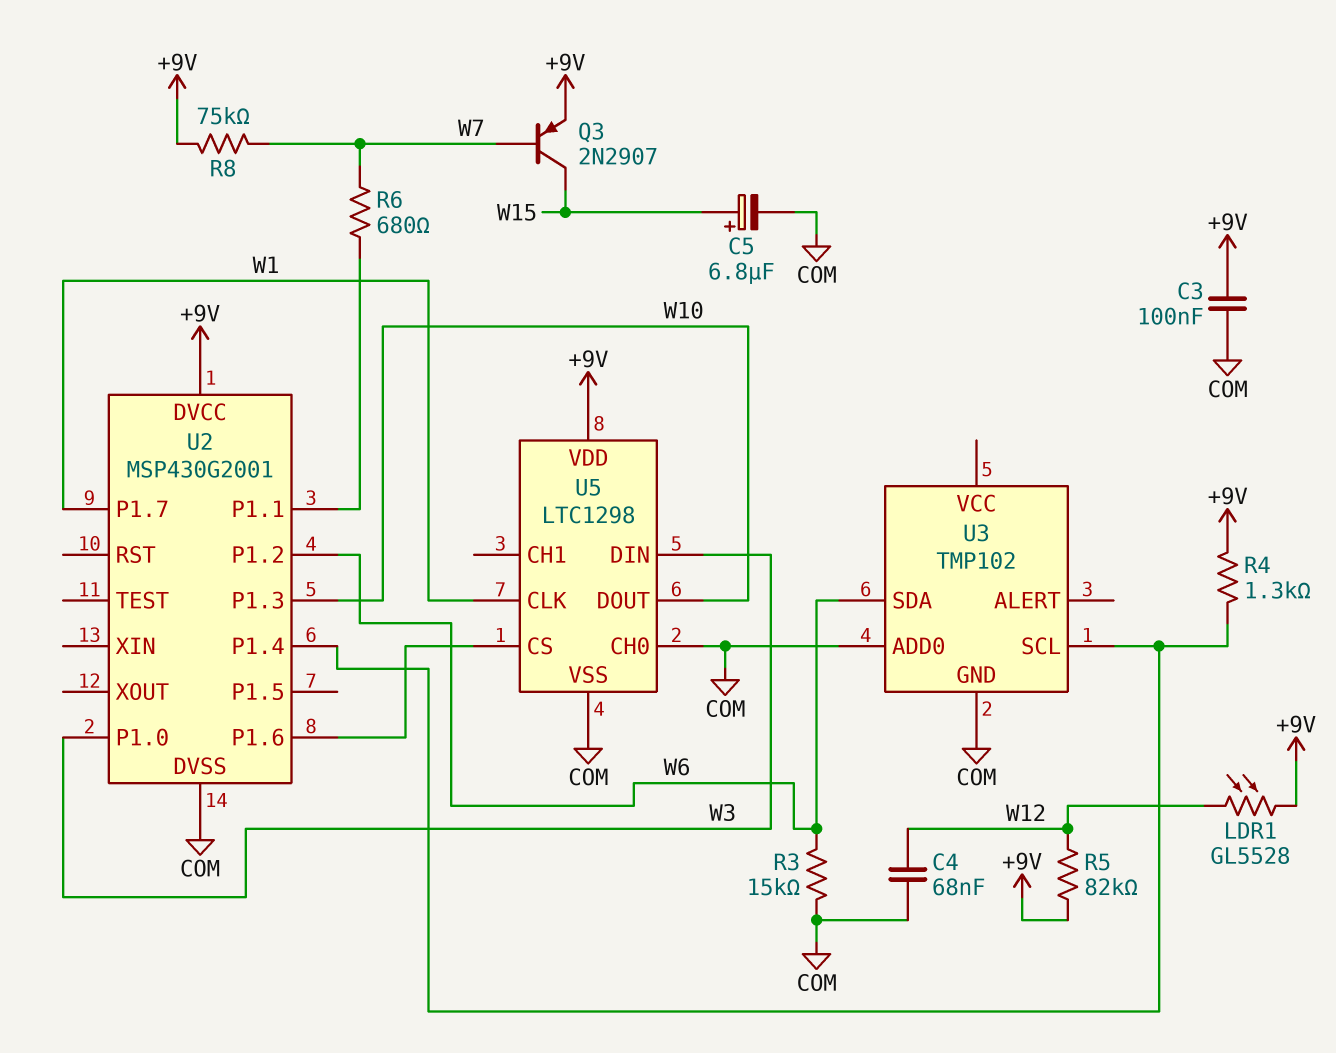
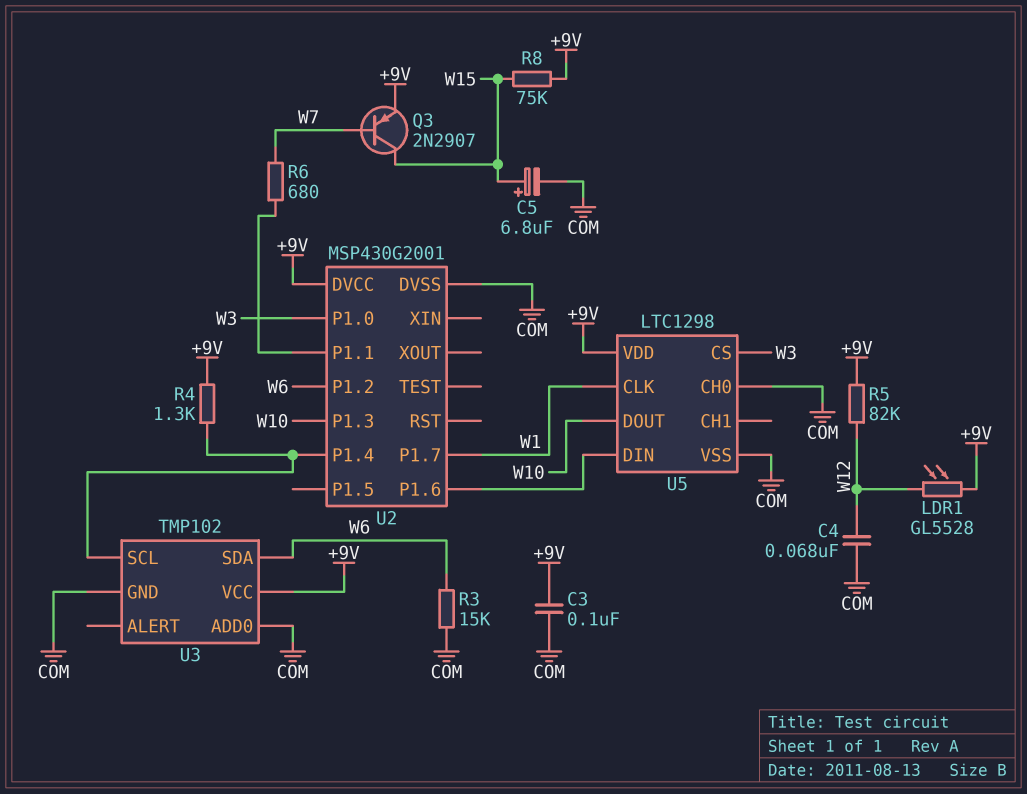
R8: 75k (+9V, W7) -> 75k (+9V, W15)
U3 pin VCC: none -> +9V
U5 pin CS: U2/P1.6 -> W3
U5 pin DIN: W3 -> U2/P1.6

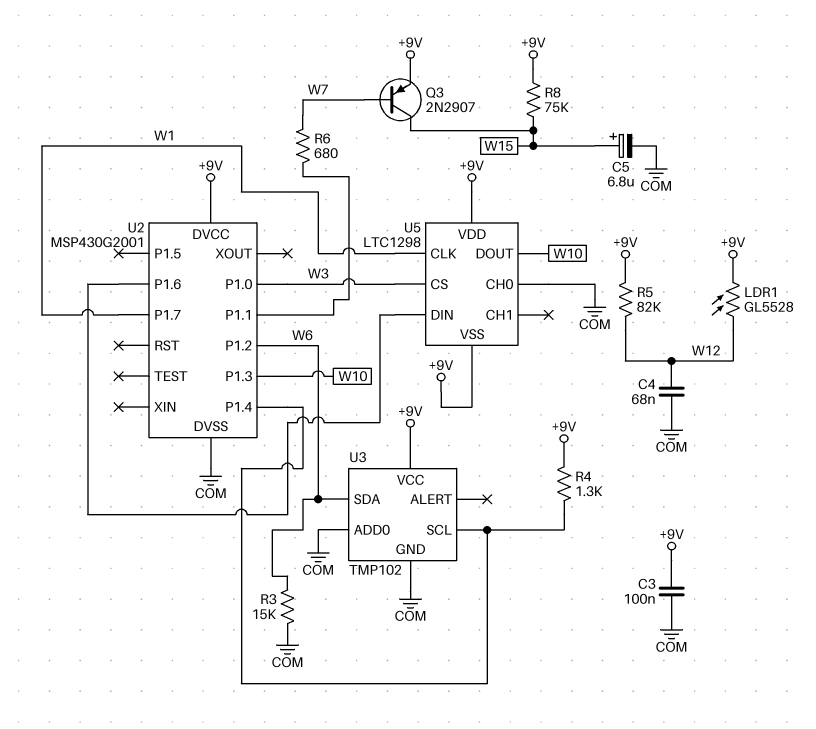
U5 pin VSS: COM -> +9V

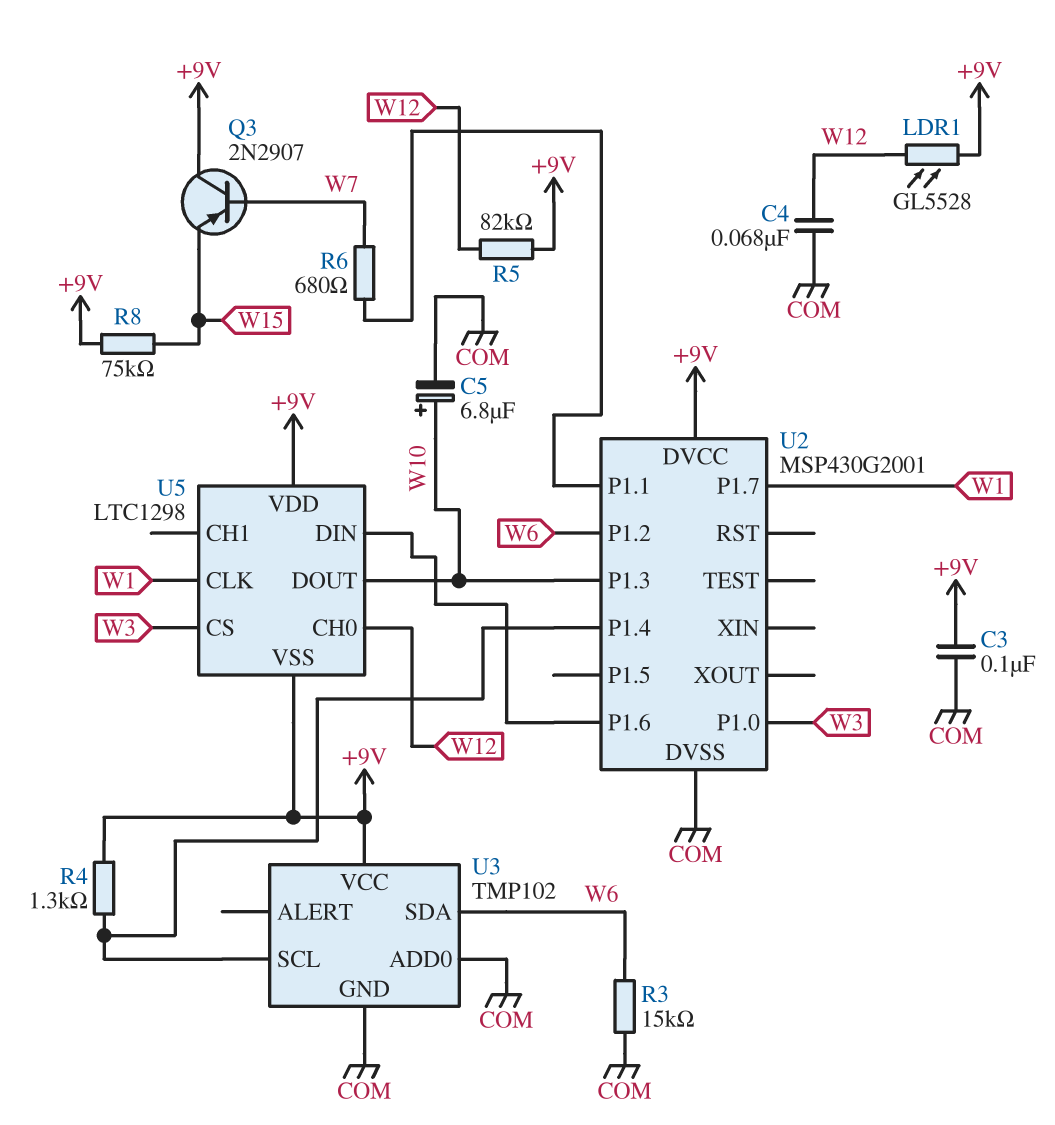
C5: 6.8uF (plus W15, minus COM) -> 6.8uF (plus W10, minus COM)
Q3: PNP 2N2907 (B W7, C W15, E +9V) -> PNP 2N2907 (B W7, C +9V, E W15)
U5 pin CH0: COM -> W12

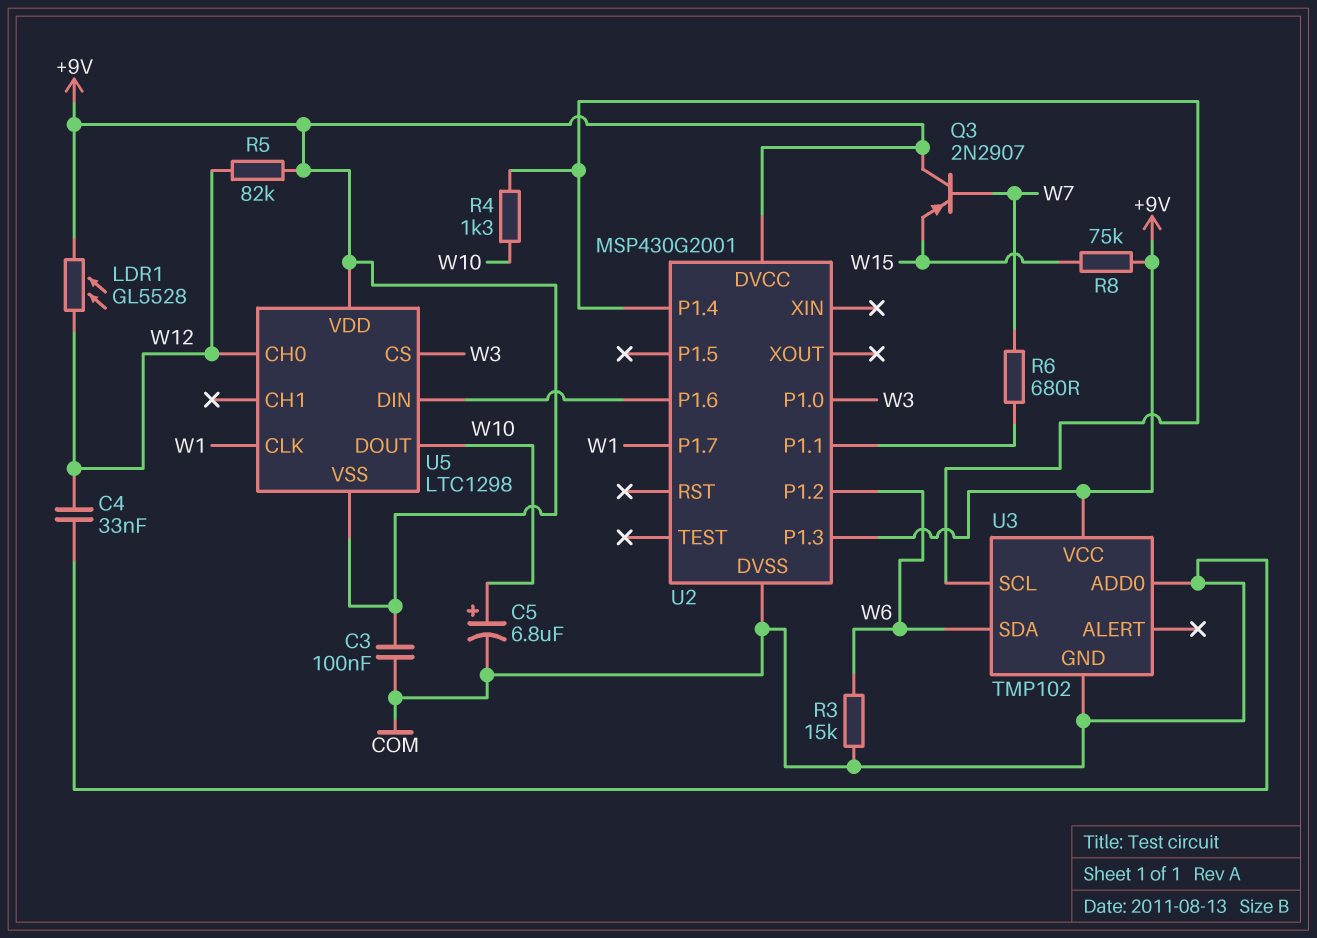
C4: 68nF (COM, W12) -> 33nF (COM, W12)
R4: 1.3k (+9V, U2/P1.4) -> 1.3k (U2/P1.4, W10)
U2 pin P1.3: W10 -> +9V

